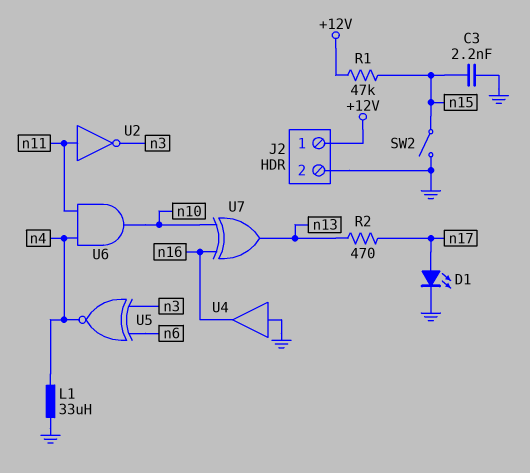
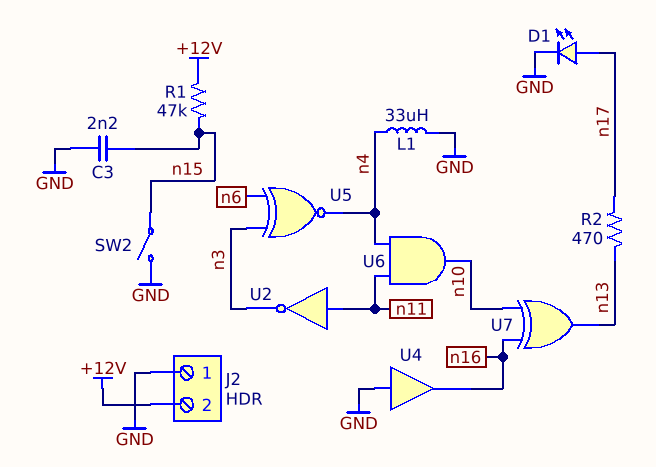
J2 pin 1: +12V -> GND
J2 pin 2: GND -> +12V

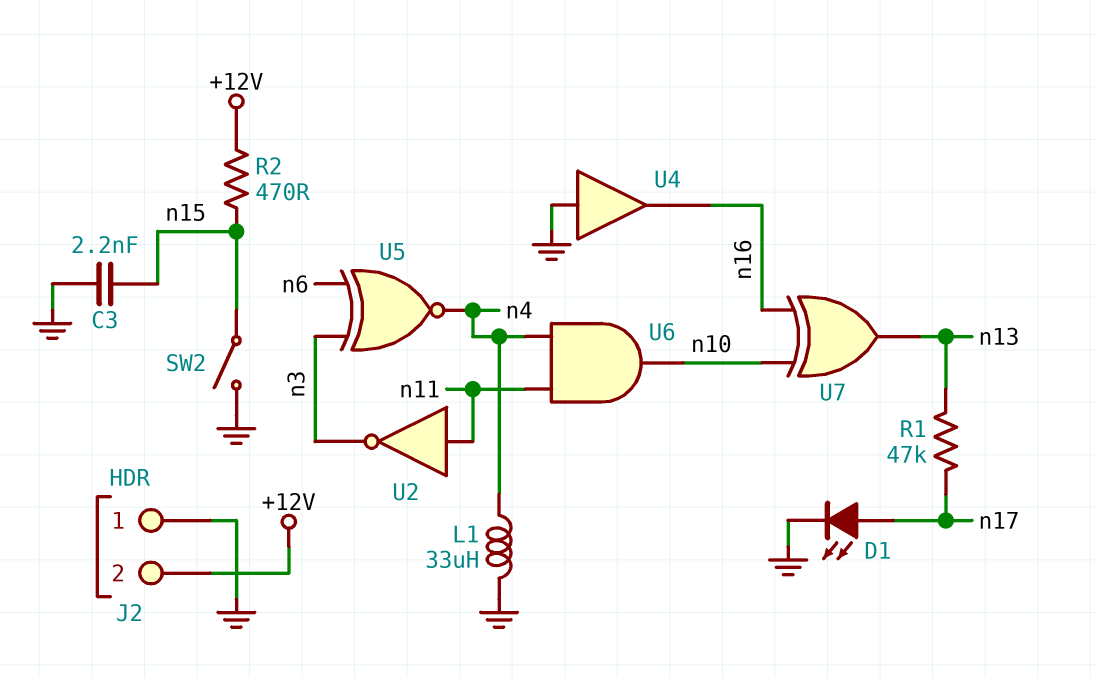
R1: 47k (+12V, n15) -> 47k (n13, n17)
R2: 470 (n13, n17) -> 470 (+12V, n15)

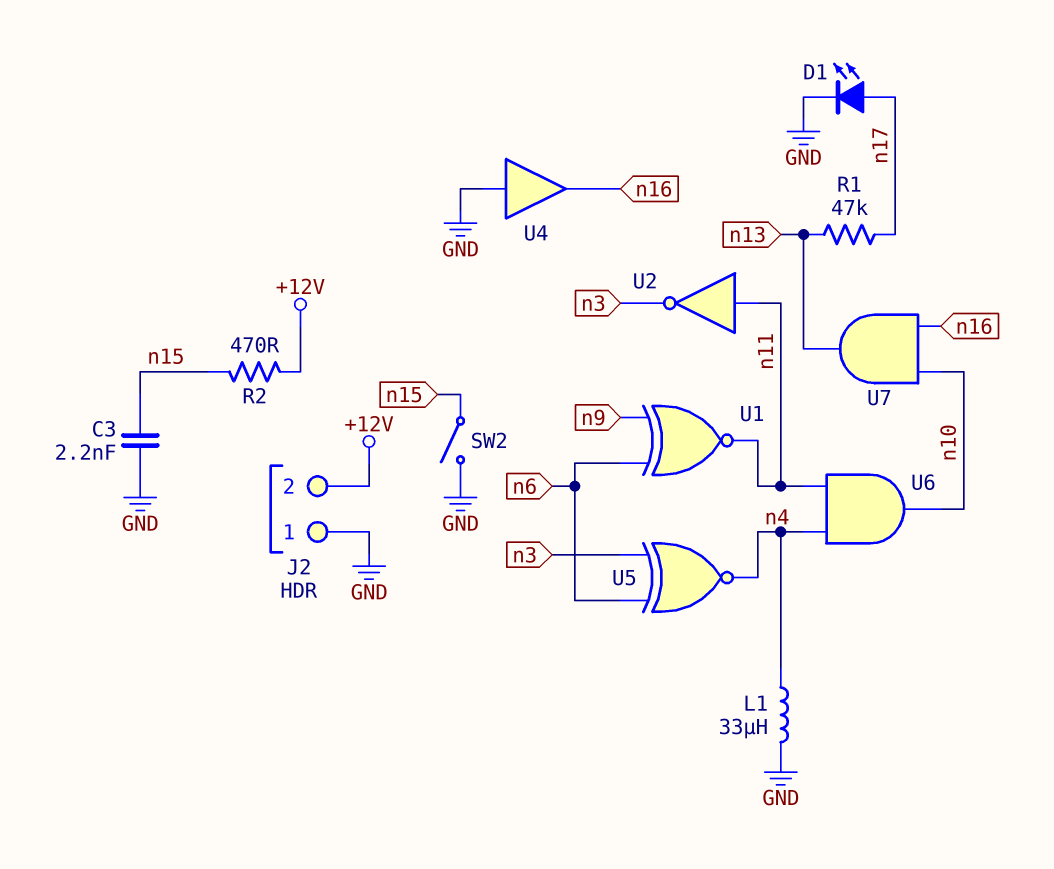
U1: none -> XNOR (in n6, in n9, out n11)
U7: XOR (in n10, in n16, out n13) -> AND (in n10, in n16, out n13)

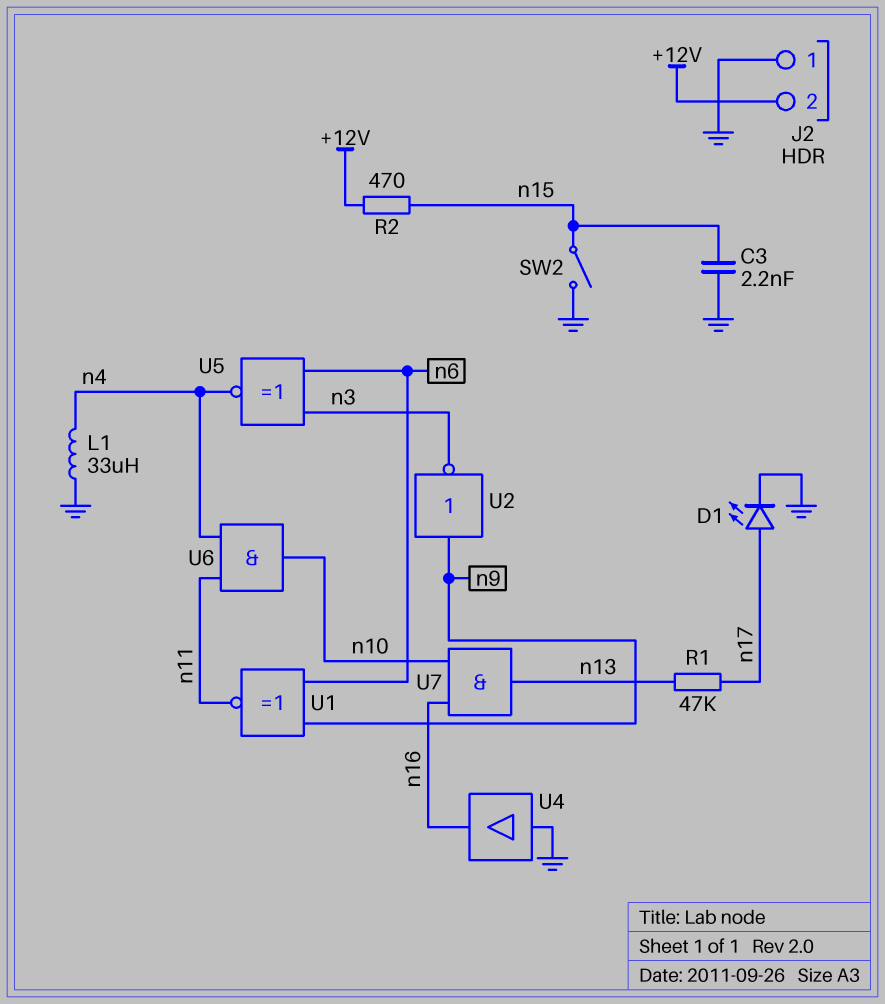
U2: NOT (in n11, out n3) -> NOT (in n9, out n3)

